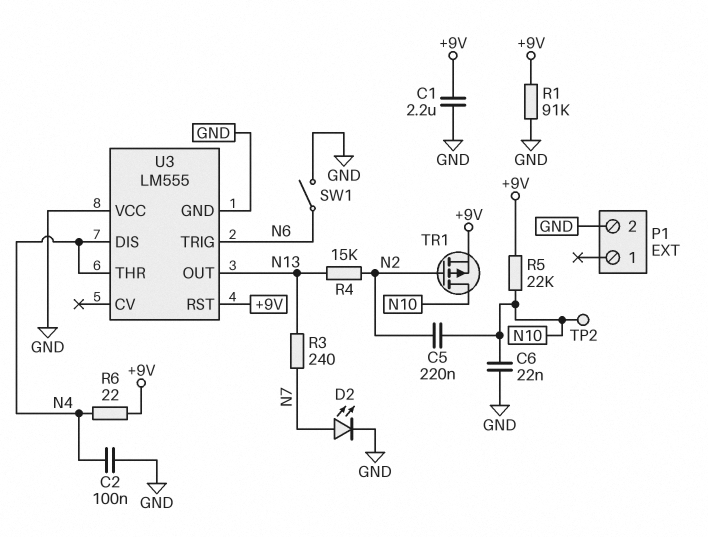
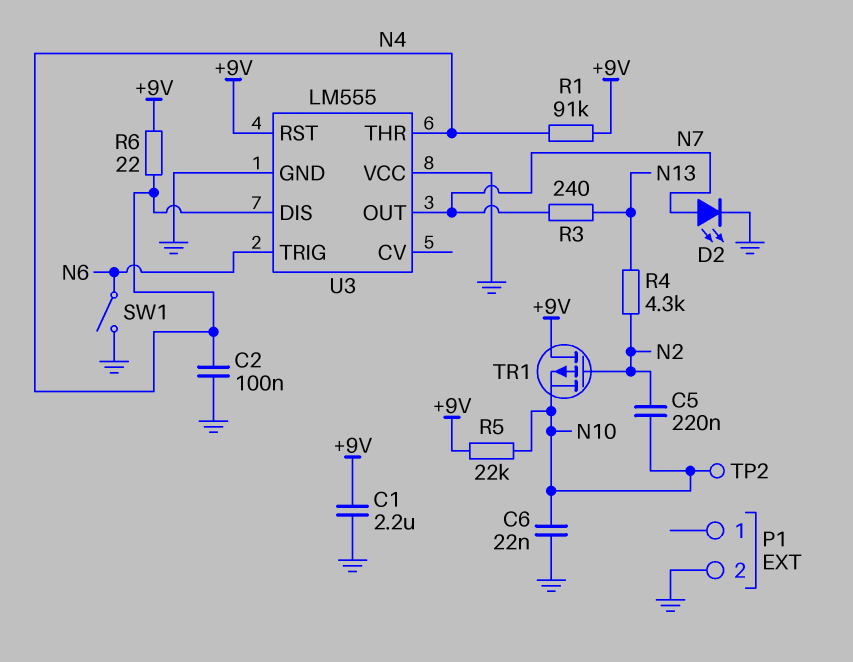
R1: 91k (+9V, GND) -> 91k (+9V, N4)
R4: 15k (N2, N13) -> 4.3k (N2, N13)
TR1: PMOS (G N2, D N10, S +9V) -> PMOS (G N2, D +9V, S N10)
U3 pin OUT: N13 -> N7

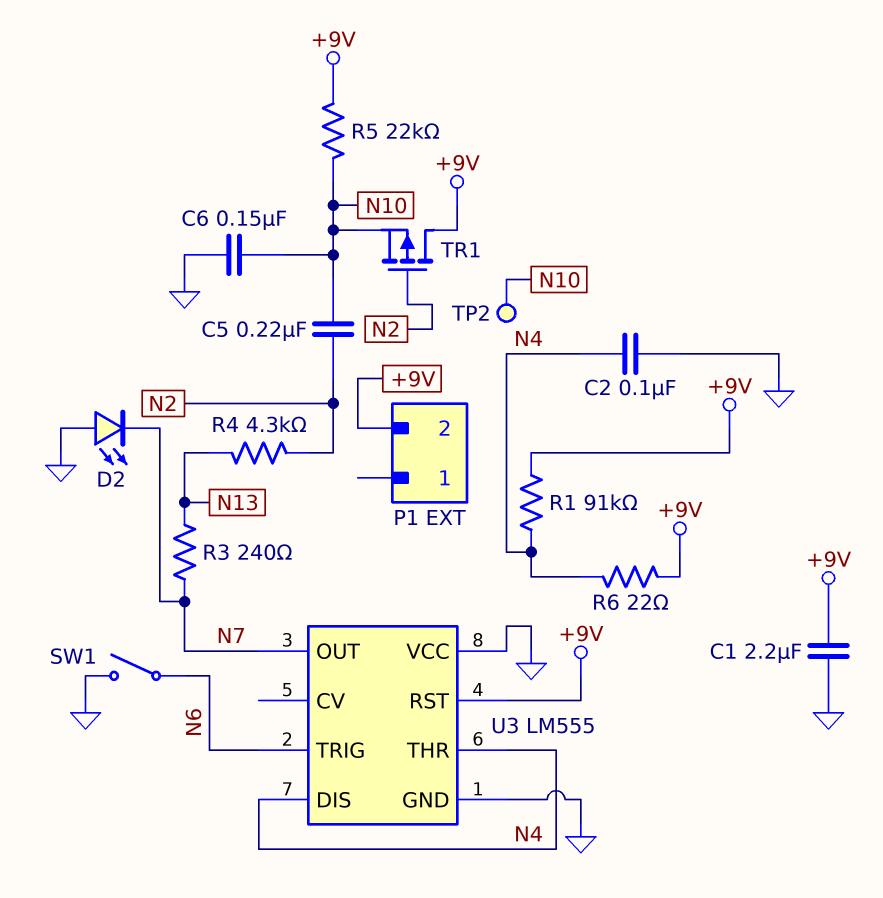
C6: 22nF (GND, N10) -> 150nF (GND, N10)
D2: LED (A N7, K GND) -> LED (A GND, K N7)
P1 pin 2: GND -> +9V

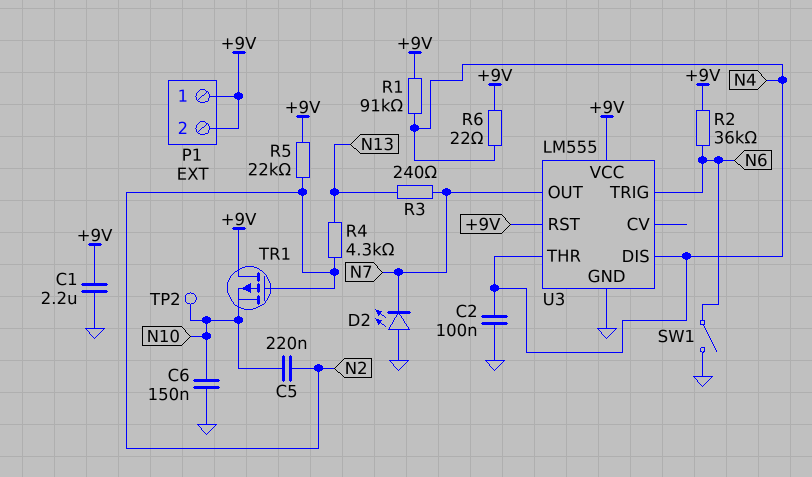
P1 pin 1: none -> +9V
R2: none -> 36k (+9V, N6)
R5: 22k (+9V, N10) -> 22k (+9V, N2)
U3 pin VCC: GND -> +9V

